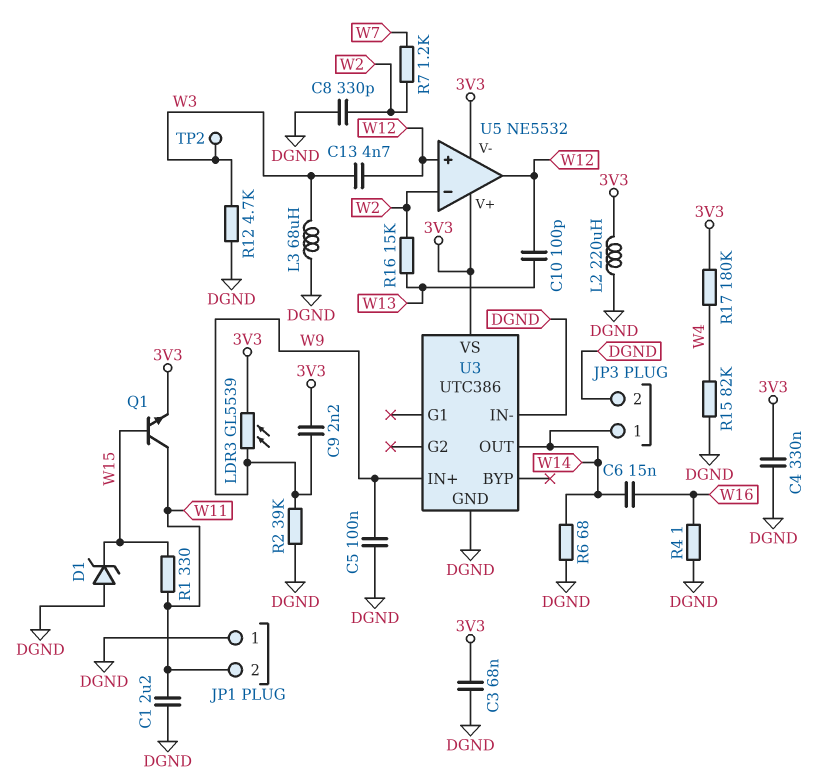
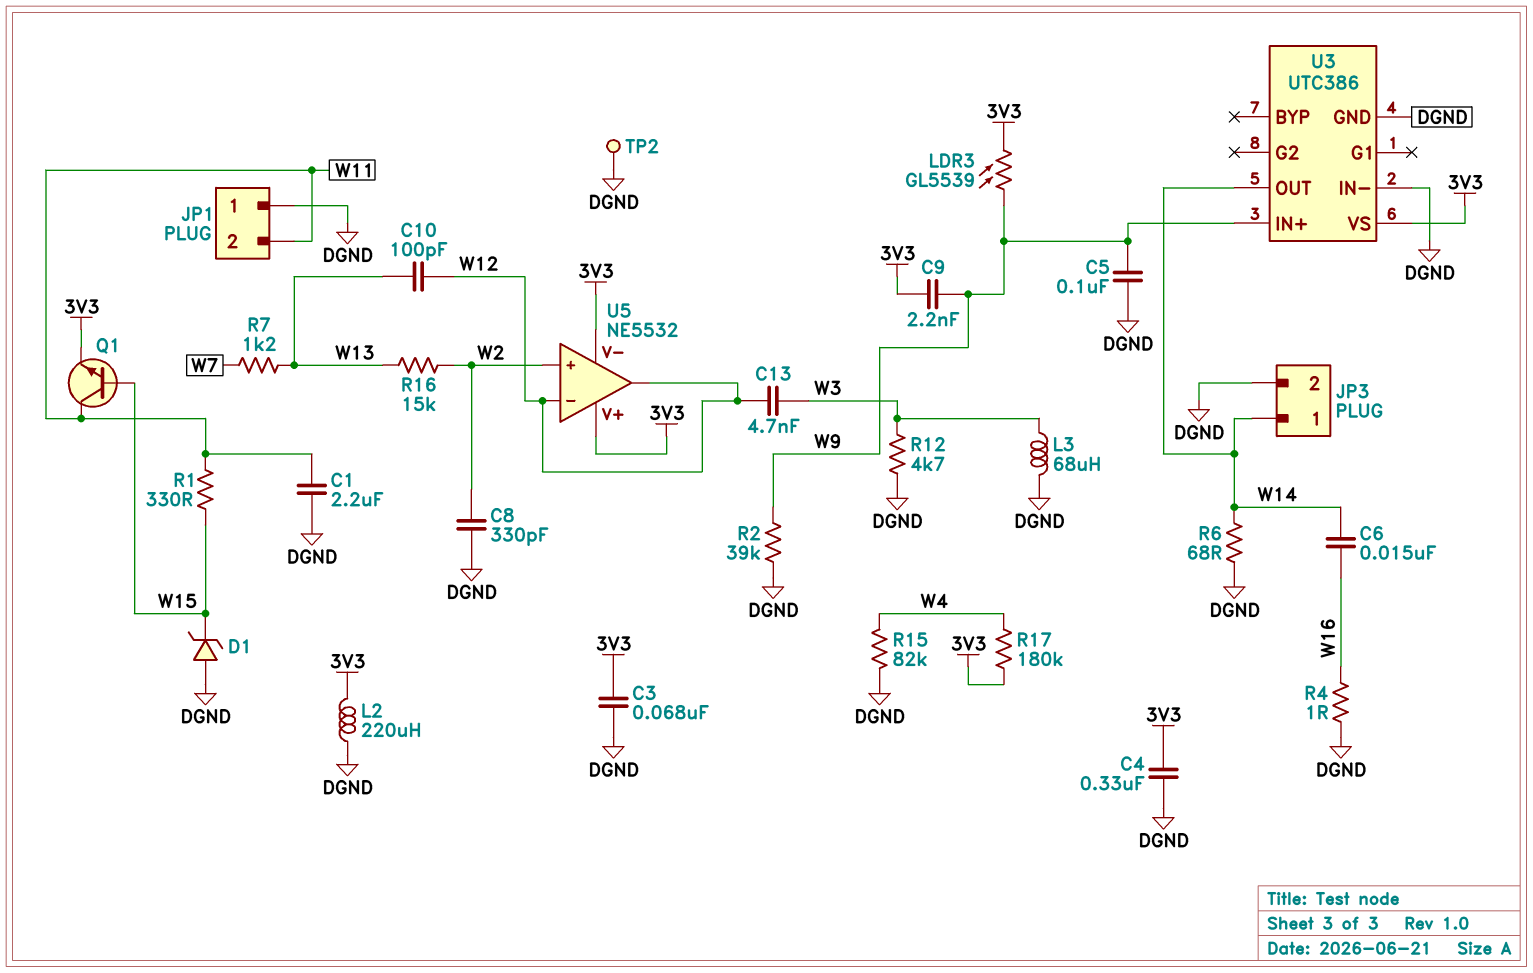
R7: 1.2k (W2, W7) -> 1.2k (W7, W13)
TP2: test point (W3) -> test point (DGND)
U5 pin in+: W12 -> W2
U5 pin in-: W2 -> W12

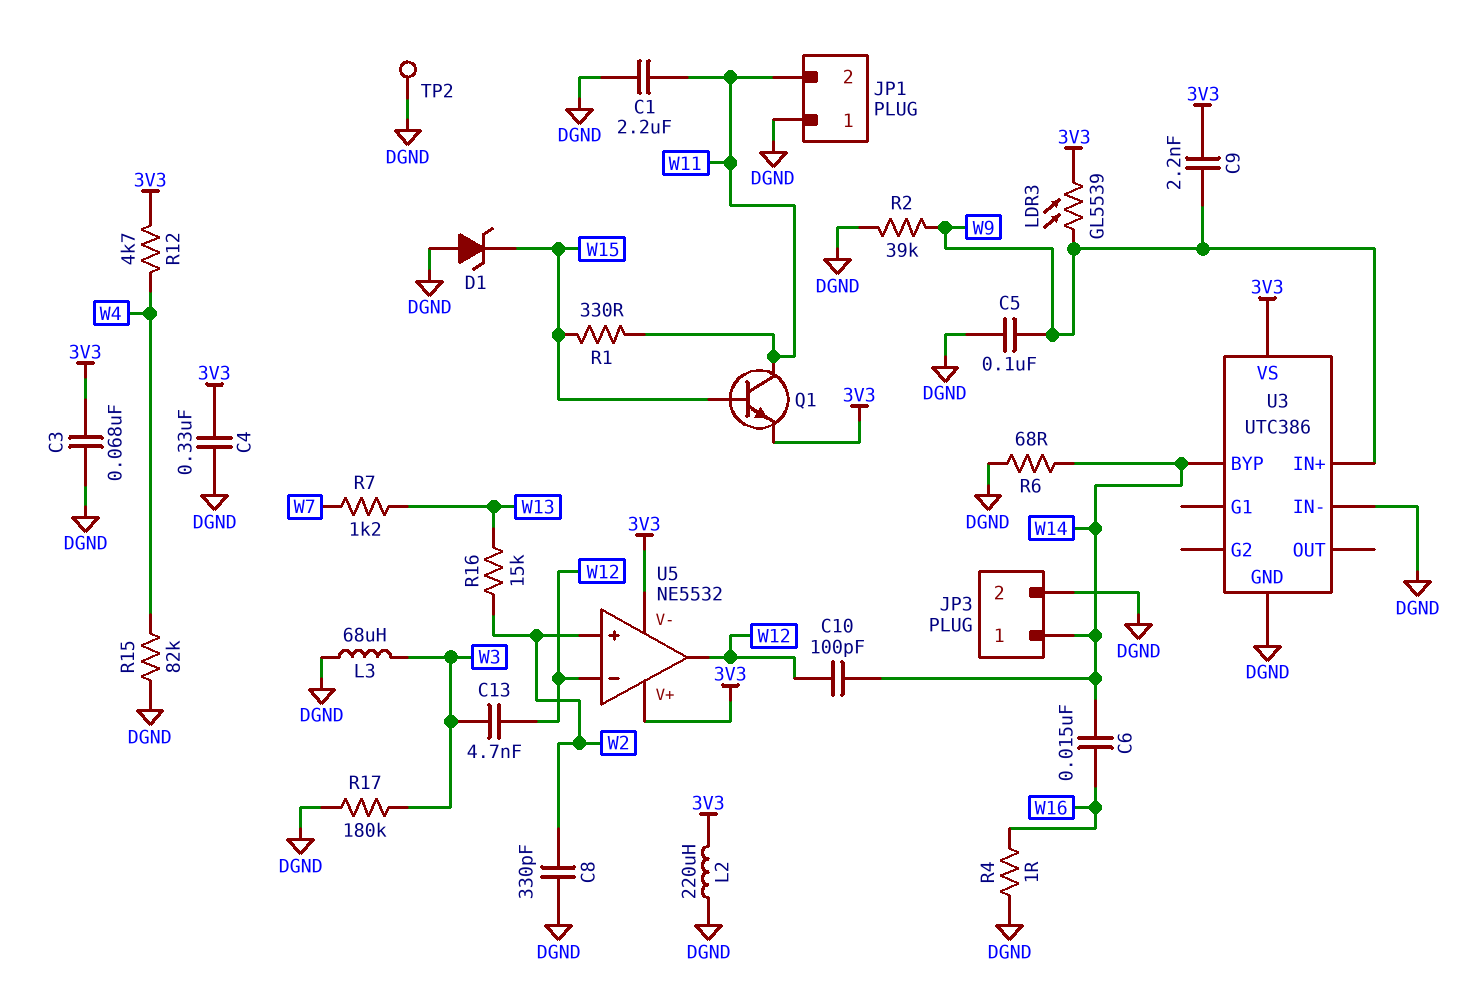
C10: 100pF (W12, W13) -> 100pF (W12, W14)
R12: 4.7k (DGND, W3) -> 4.7k (3V3, W4)
R17: 180k (3V3, W4) -> 180k (DGND, W3)
U3 pin BYP: none -> W14
U3 pin OUT: W14 -> none

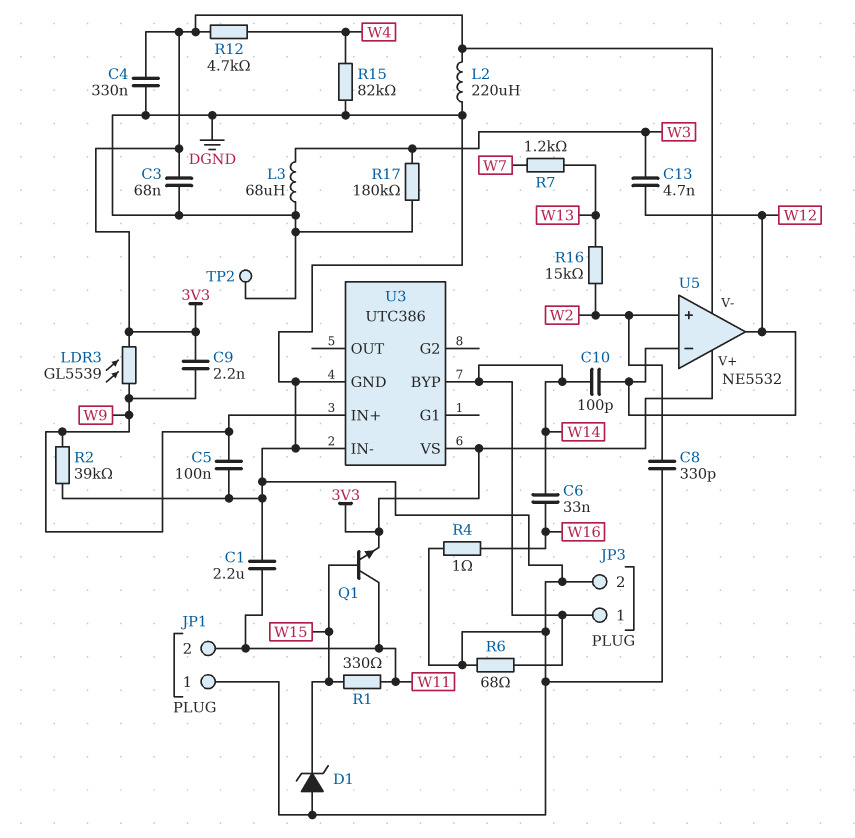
C6: 15nF (W14, W16) -> 33nF (W14, W16)

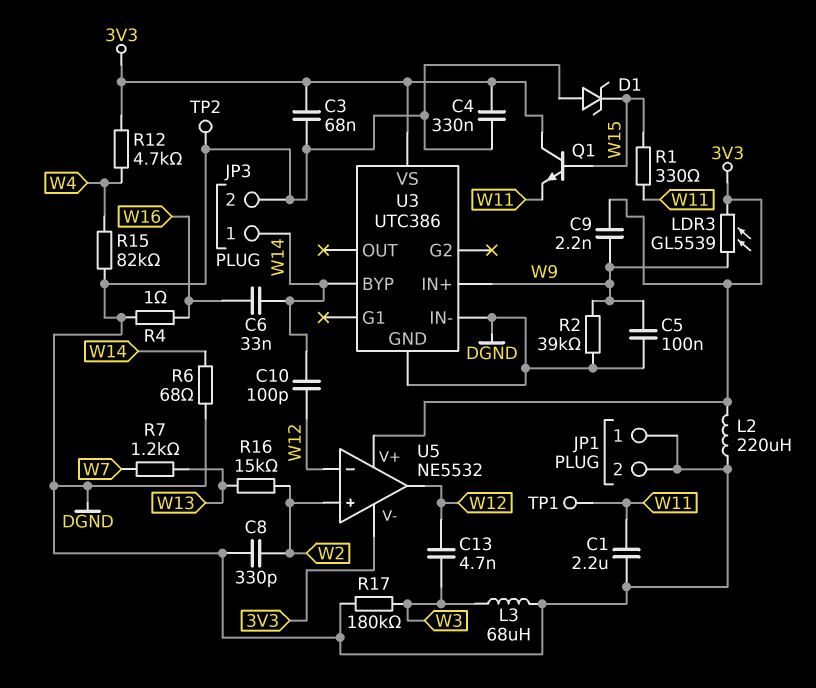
JP1 pin 2: W11 -> DGND
Q1: NPN (B W15, C W11, E 3V3) -> NPN (B W15, C 3V3, E W11)
TP1: none -> test point (W11)

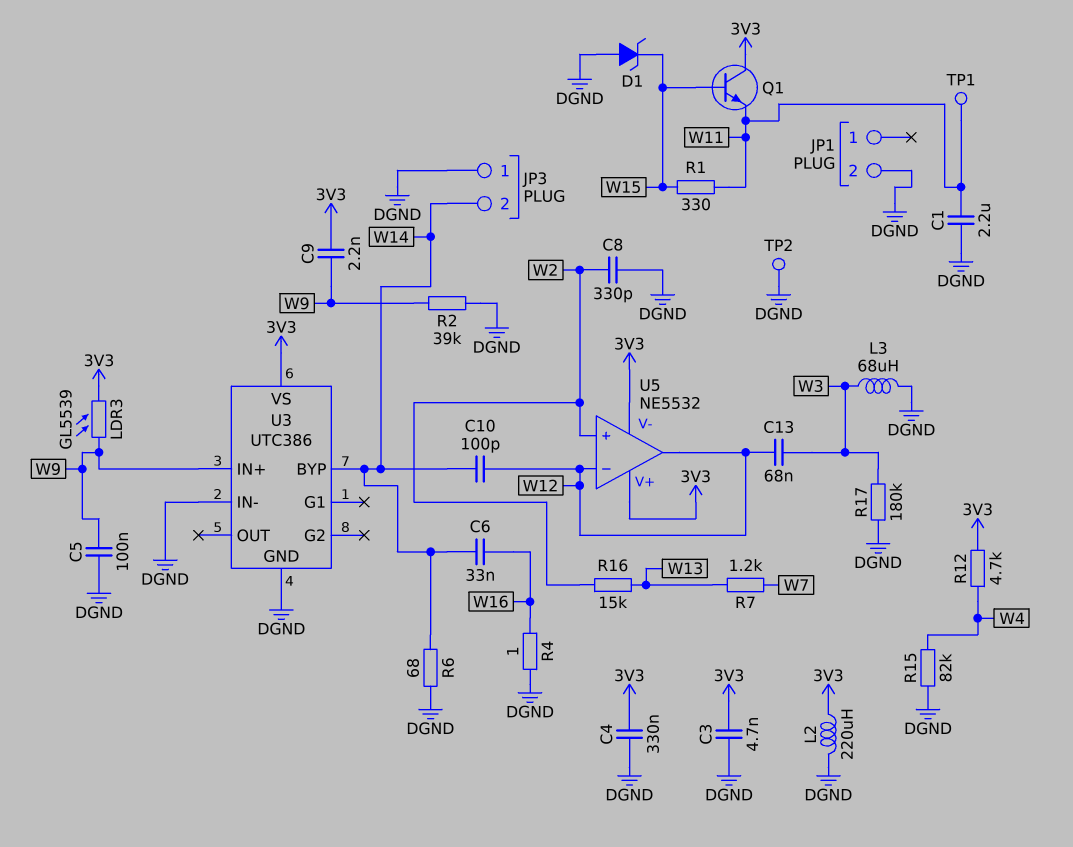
C3: 68nF (3V3, DGND) -> 4.7nF (3V3, DGND)
C13: 4.7nF (W3, W12) -> 68nF (W3, W12)
JP1 pin 1: DGND -> none
JP3 pin 1: W14 -> DGND
JP3 pin 2: DGND -> W14

